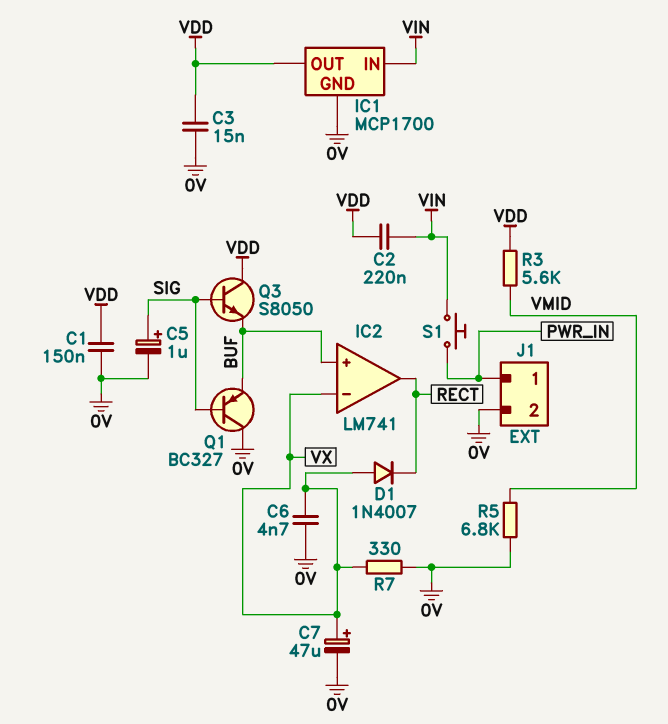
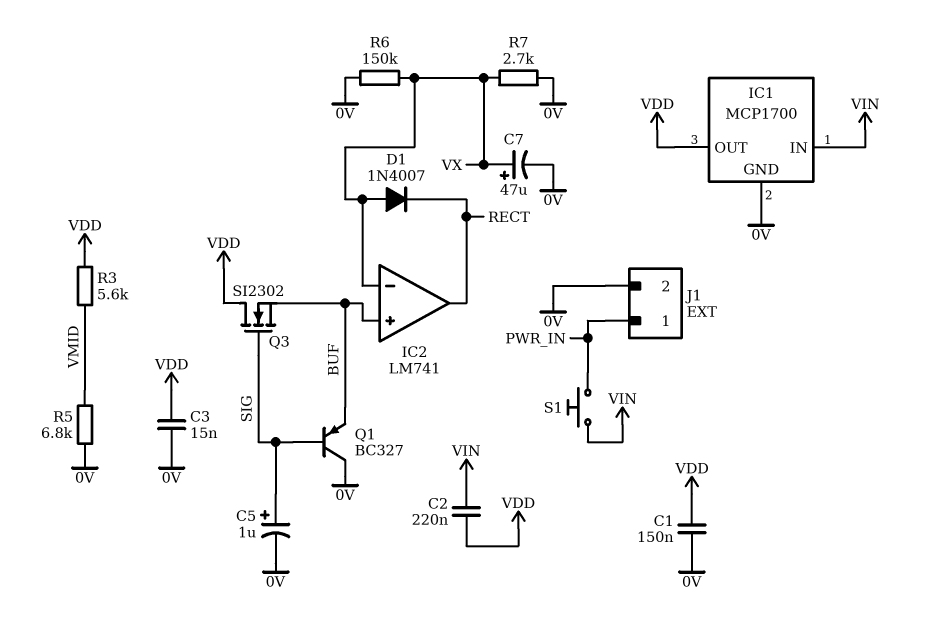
C6: 4.7nF (0V, VX) -> none
Q3: NPN S8050 (B SIG, C VDD, E BUF) -> NMOS SI2302 (G SIG, D VDD, S BUF)
R6: none -> 150k (0V, VX)
R7: 330 (0V, VX) -> 2.7k (0V, VX)

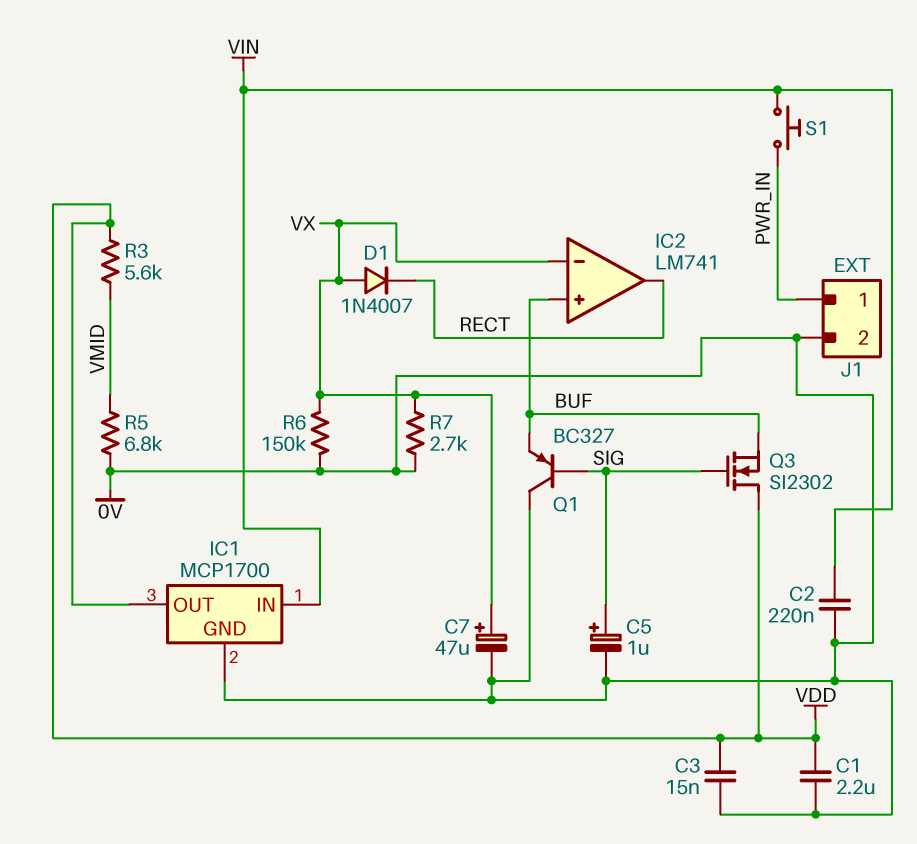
C1: 150nF (0V, VDD) -> 2.2uF (0V, VDD)
C2: 220nF (VDD, VIN) -> 220nF (0V, VIN)

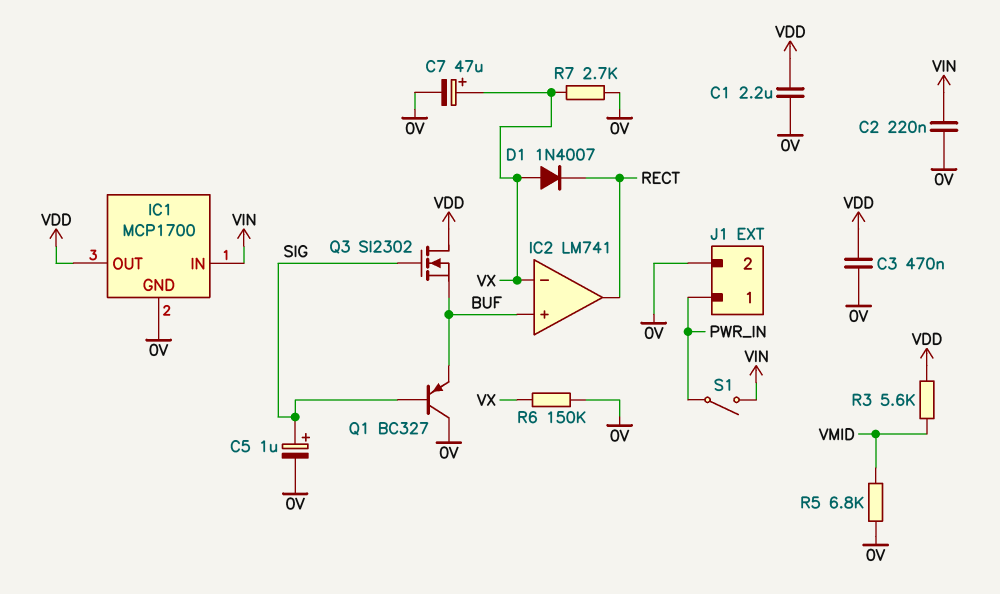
C3: 15nF (0V, VDD) -> 470nF (0V, VDD)
S1: button (PWR_IN, VIN) -> switch (PWR_IN, VIN)

